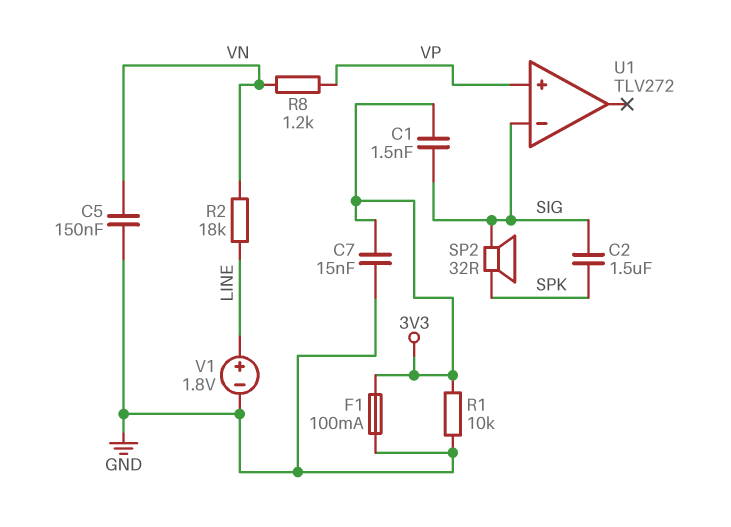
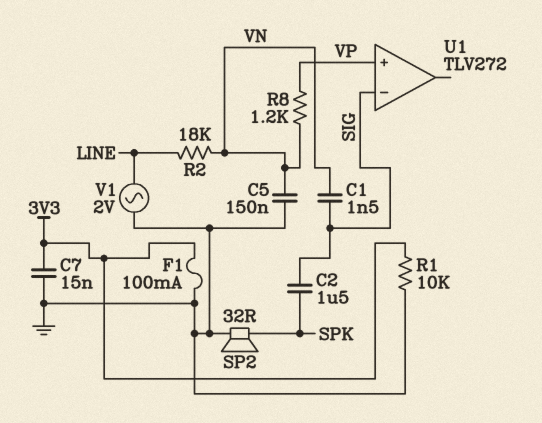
C1: 1.5nF (3V3, SIG) -> 1.5nF (SIG, VN)
SP2: speaker 32R (SIG, SPK) -> speaker 32R (GND, SPK)
V1: 1.8V (plus LINE, minus GND) -> AC 2V (GND, LINE)

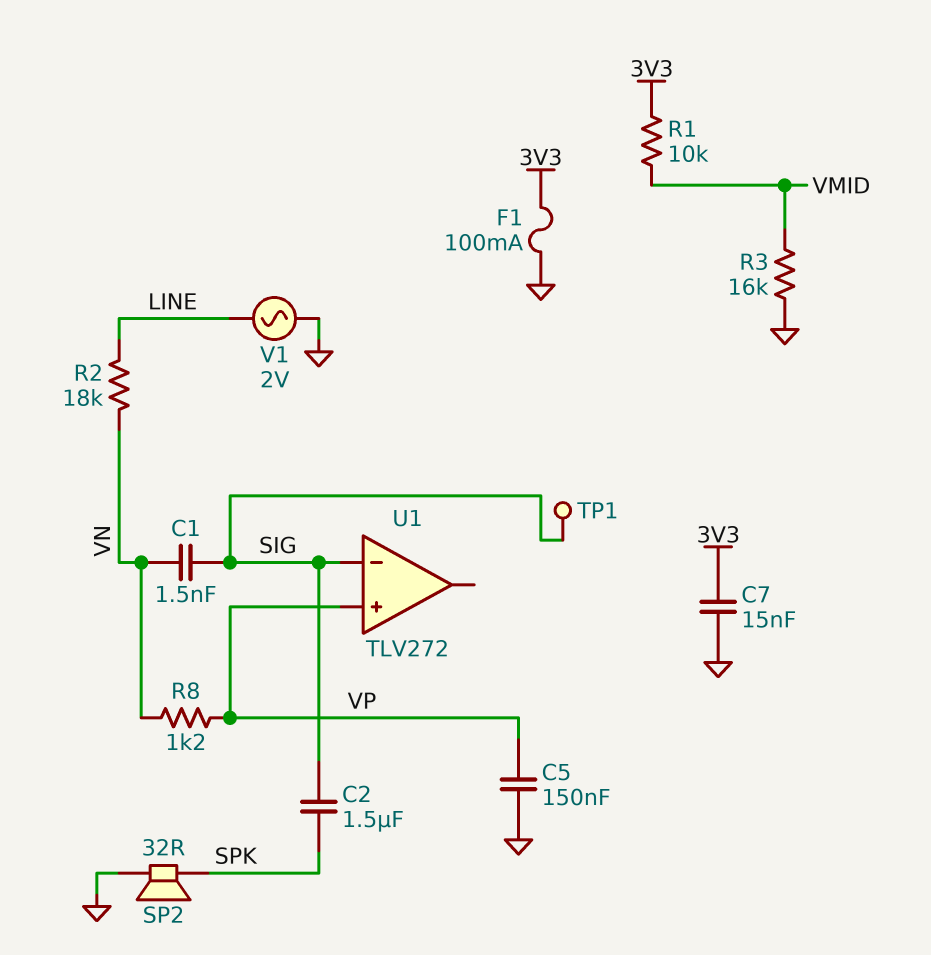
C5: 150nF (GND, VN) -> 150nF (GND, VP)
R1: 10k (3V3, GND) -> 10k (3V3, VMID)
R3: none -> 16k (GND, VMID)
TP1: none -> test point (SIG)

